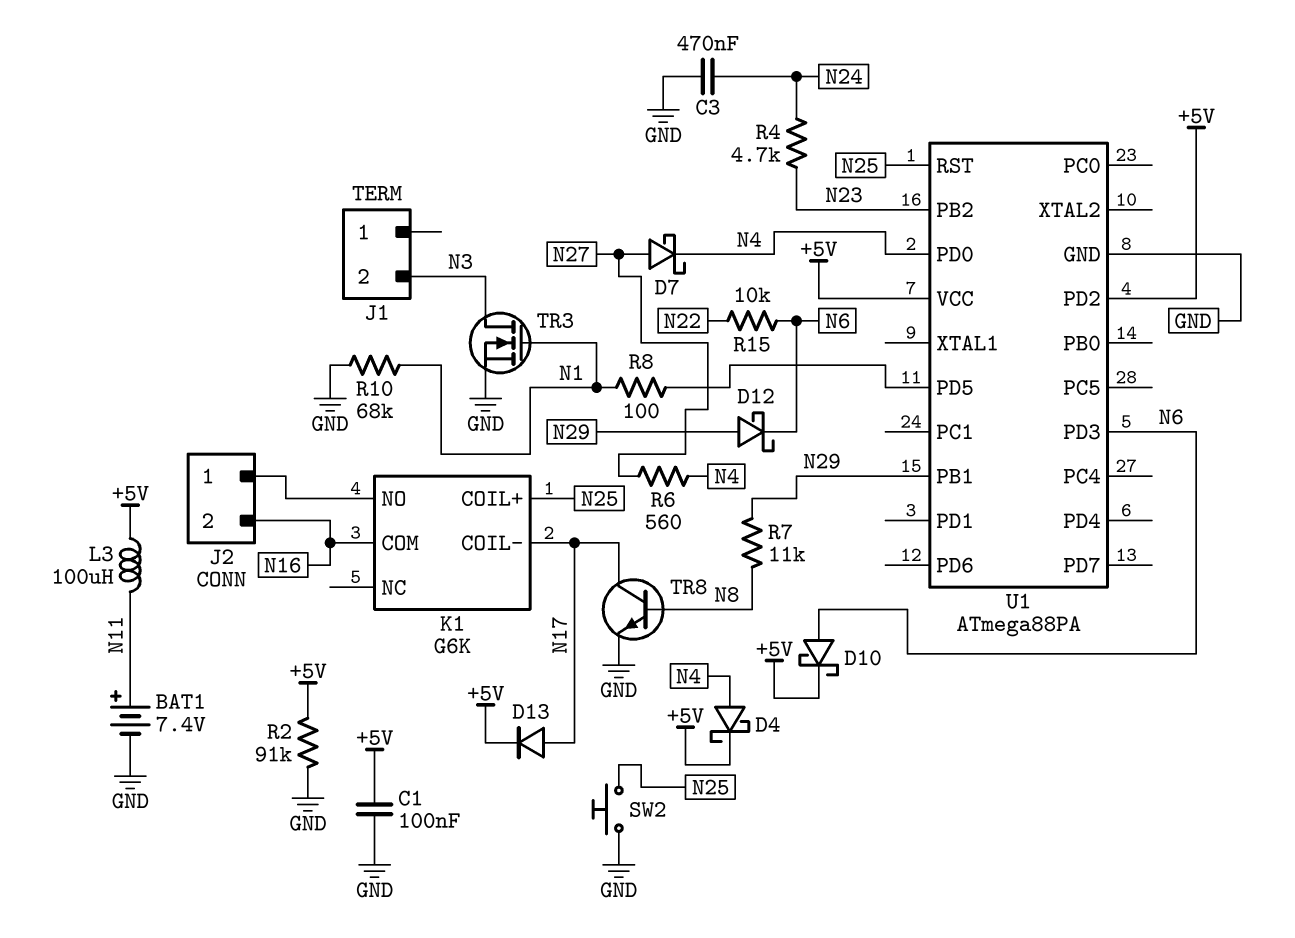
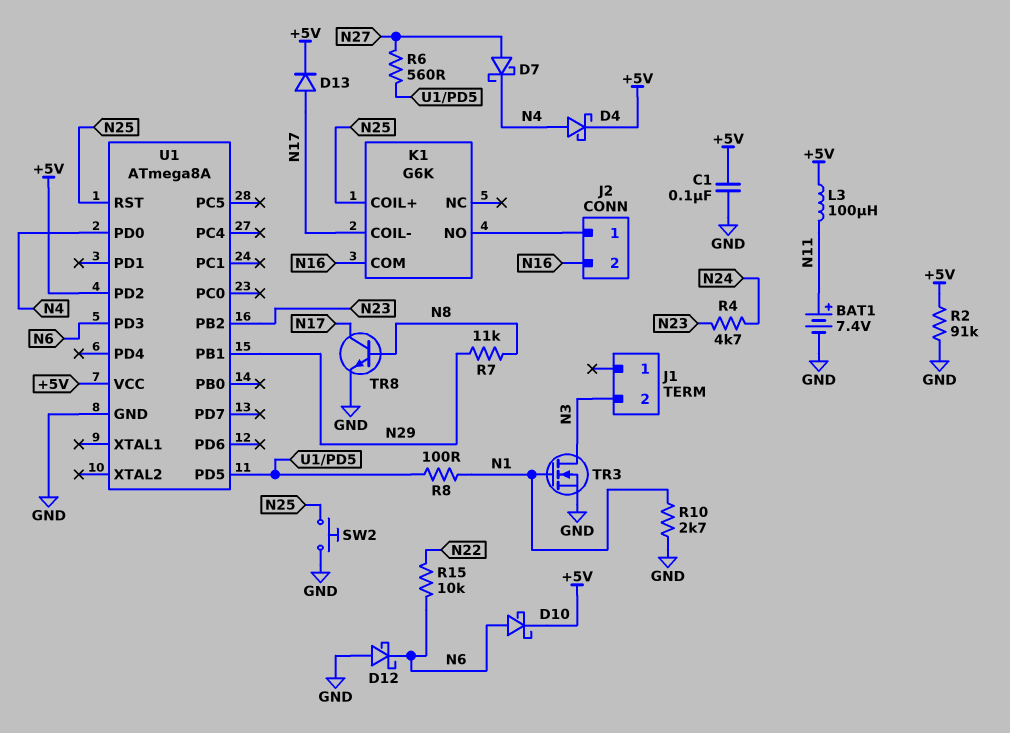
C3: 470nF (GND, N24) -> none
D12: schottky (A N29, K N6) -> schottky (A GND, K N6)
R6: 560 (N4, N27) -> 560 (N27, U1/PD5)
R10: 68k (GND, N1) -> 2.7k (GND, N1)
U1: ATmega88PA -> ATmega8A

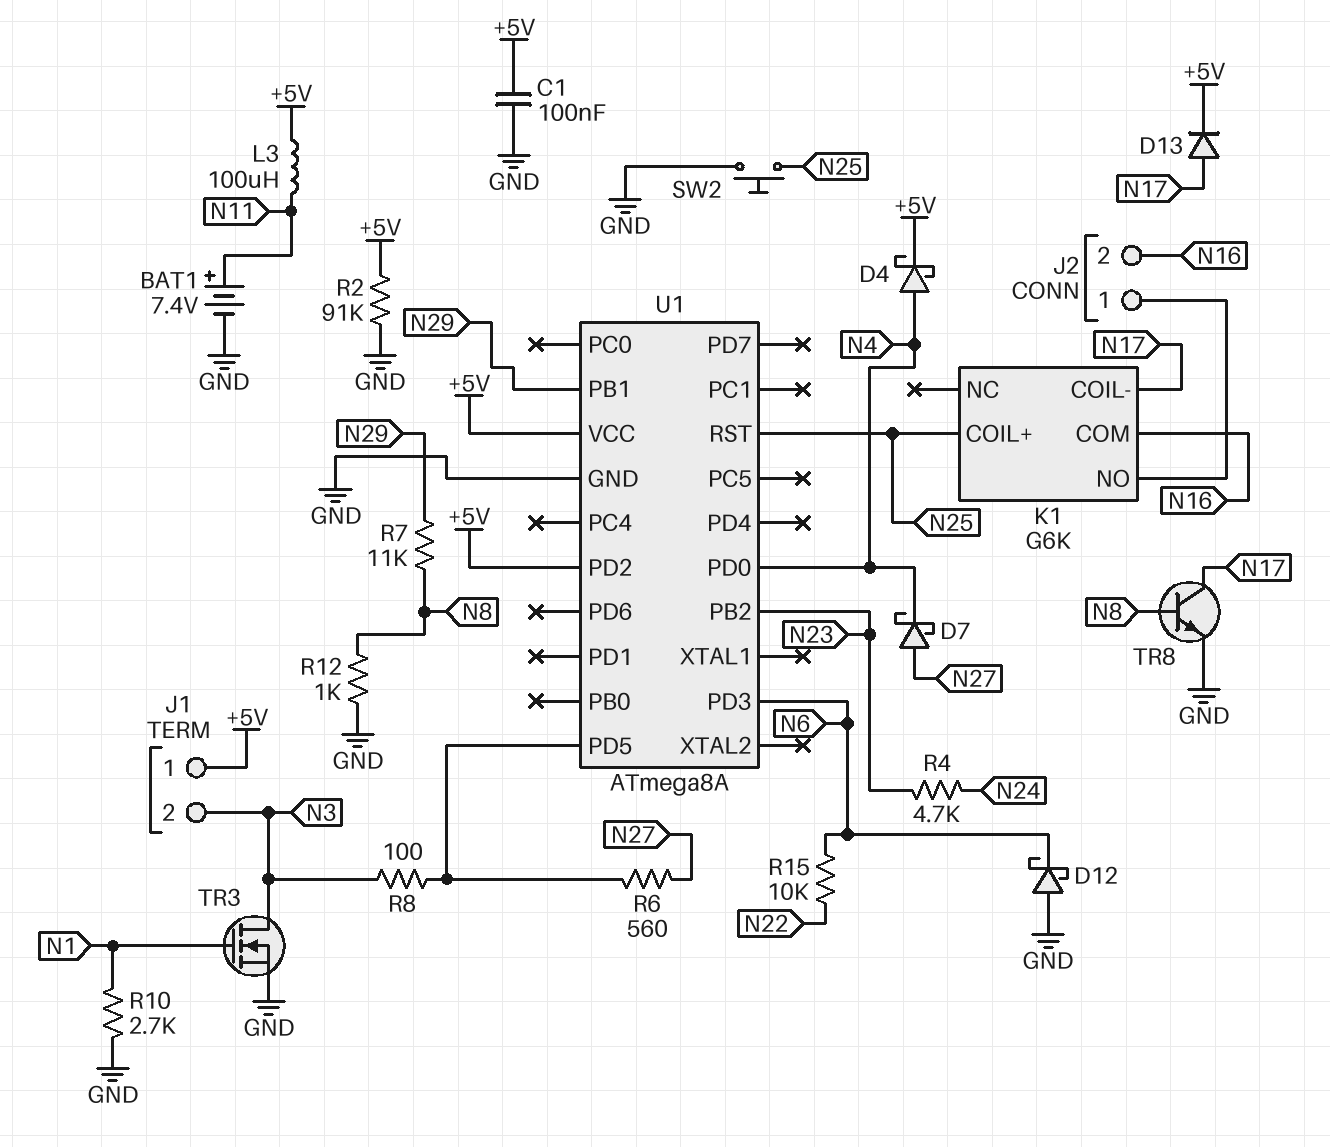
D10: schottky (A N6, K +5V) -> none
J1 pin 1: none -> +5V
R8: 100 (N1, U1/PD5) -> 100 (N3, U1/PD5)
R12: none -> 1k (GND, N8)

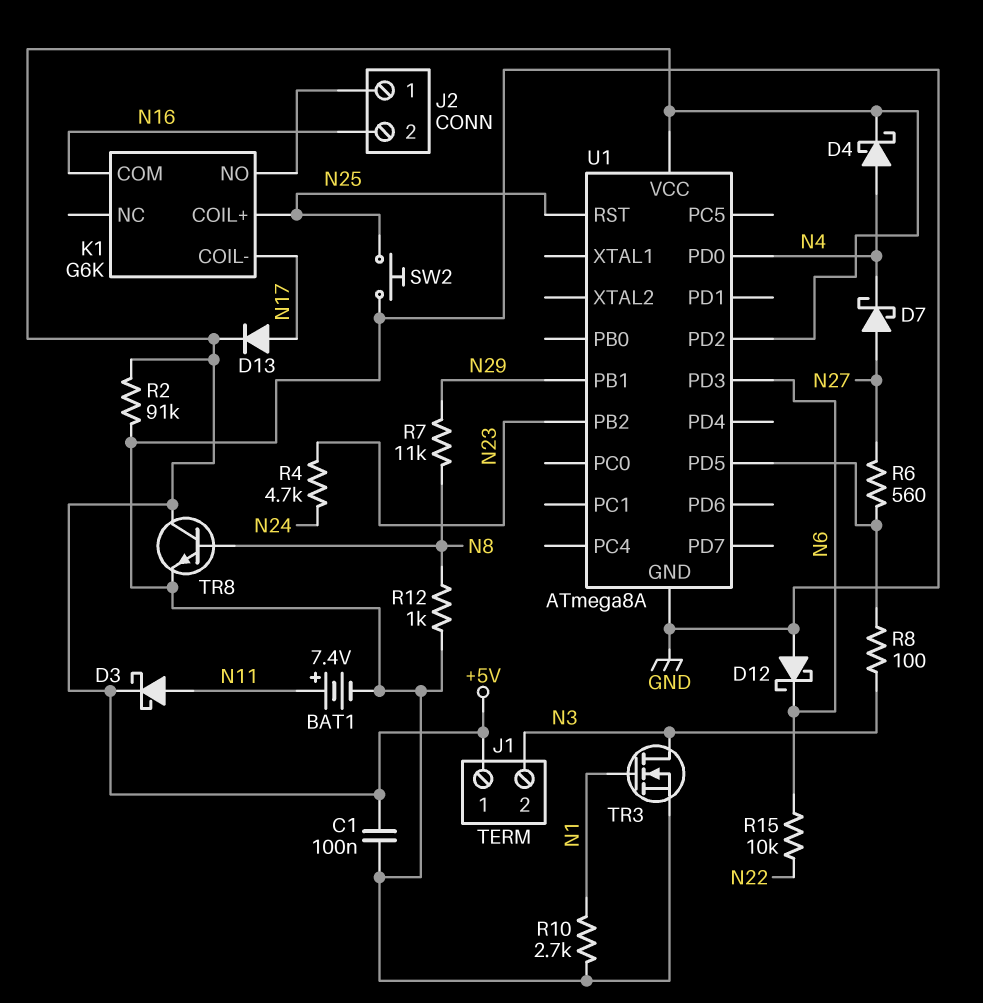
D3: none -> schottky (A N11, K +5V)
L3: 100uH (+5V, N11) -> none
TR8: NPN (B N8, C N17, E GND) -> NPN (B N8, C +5V, E GND)

